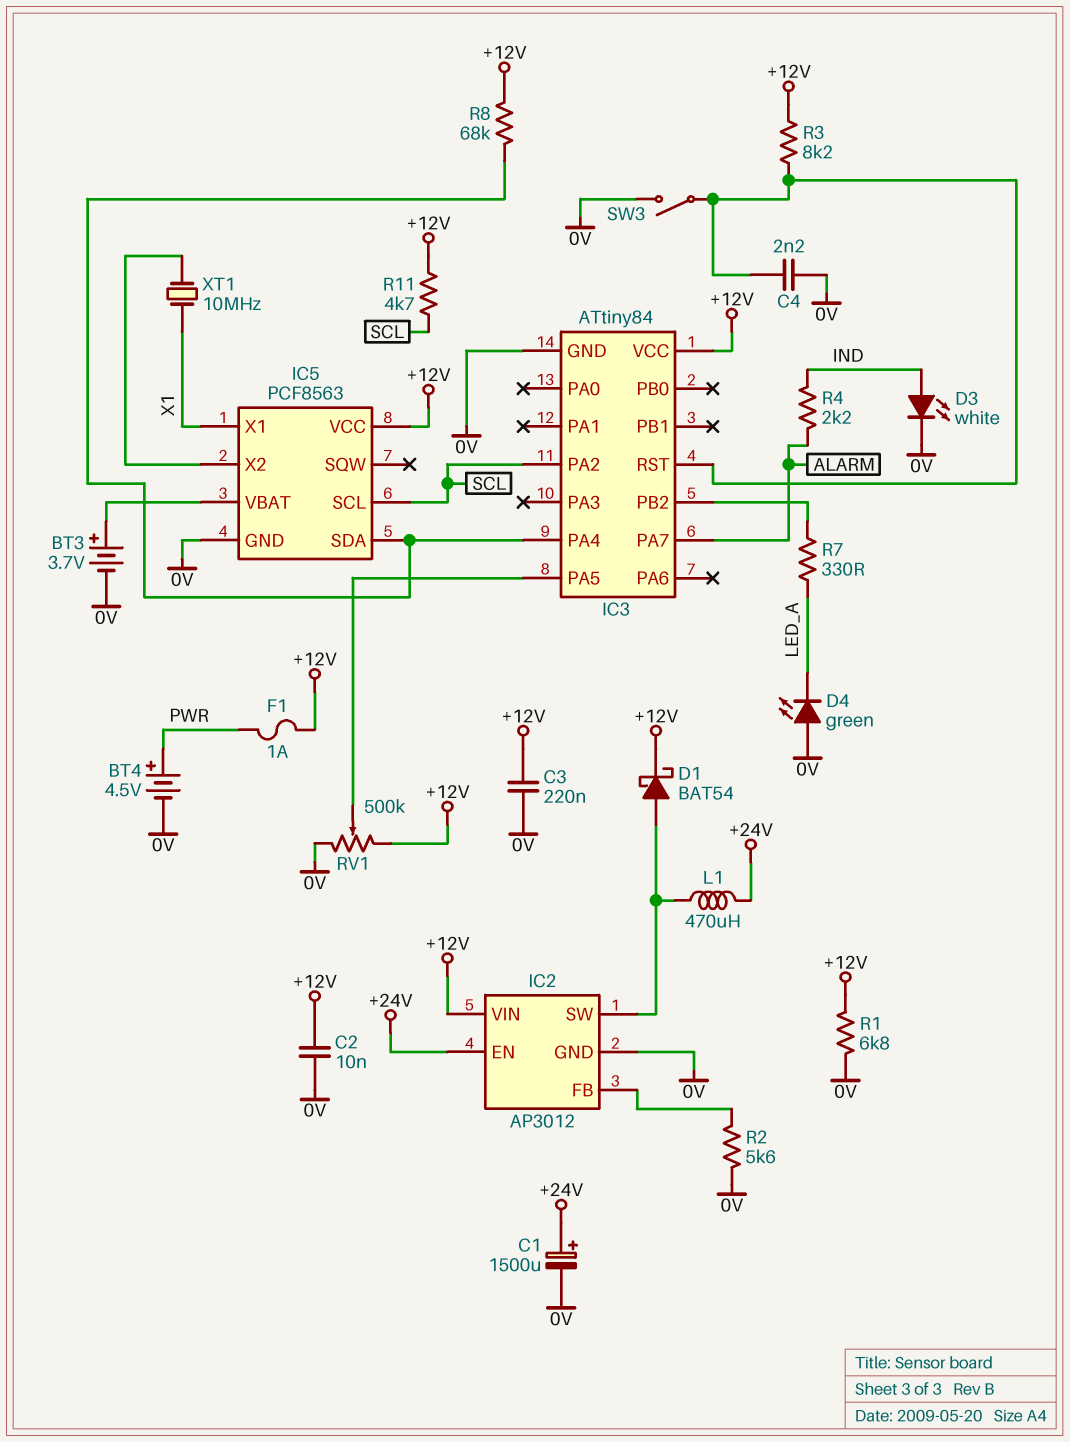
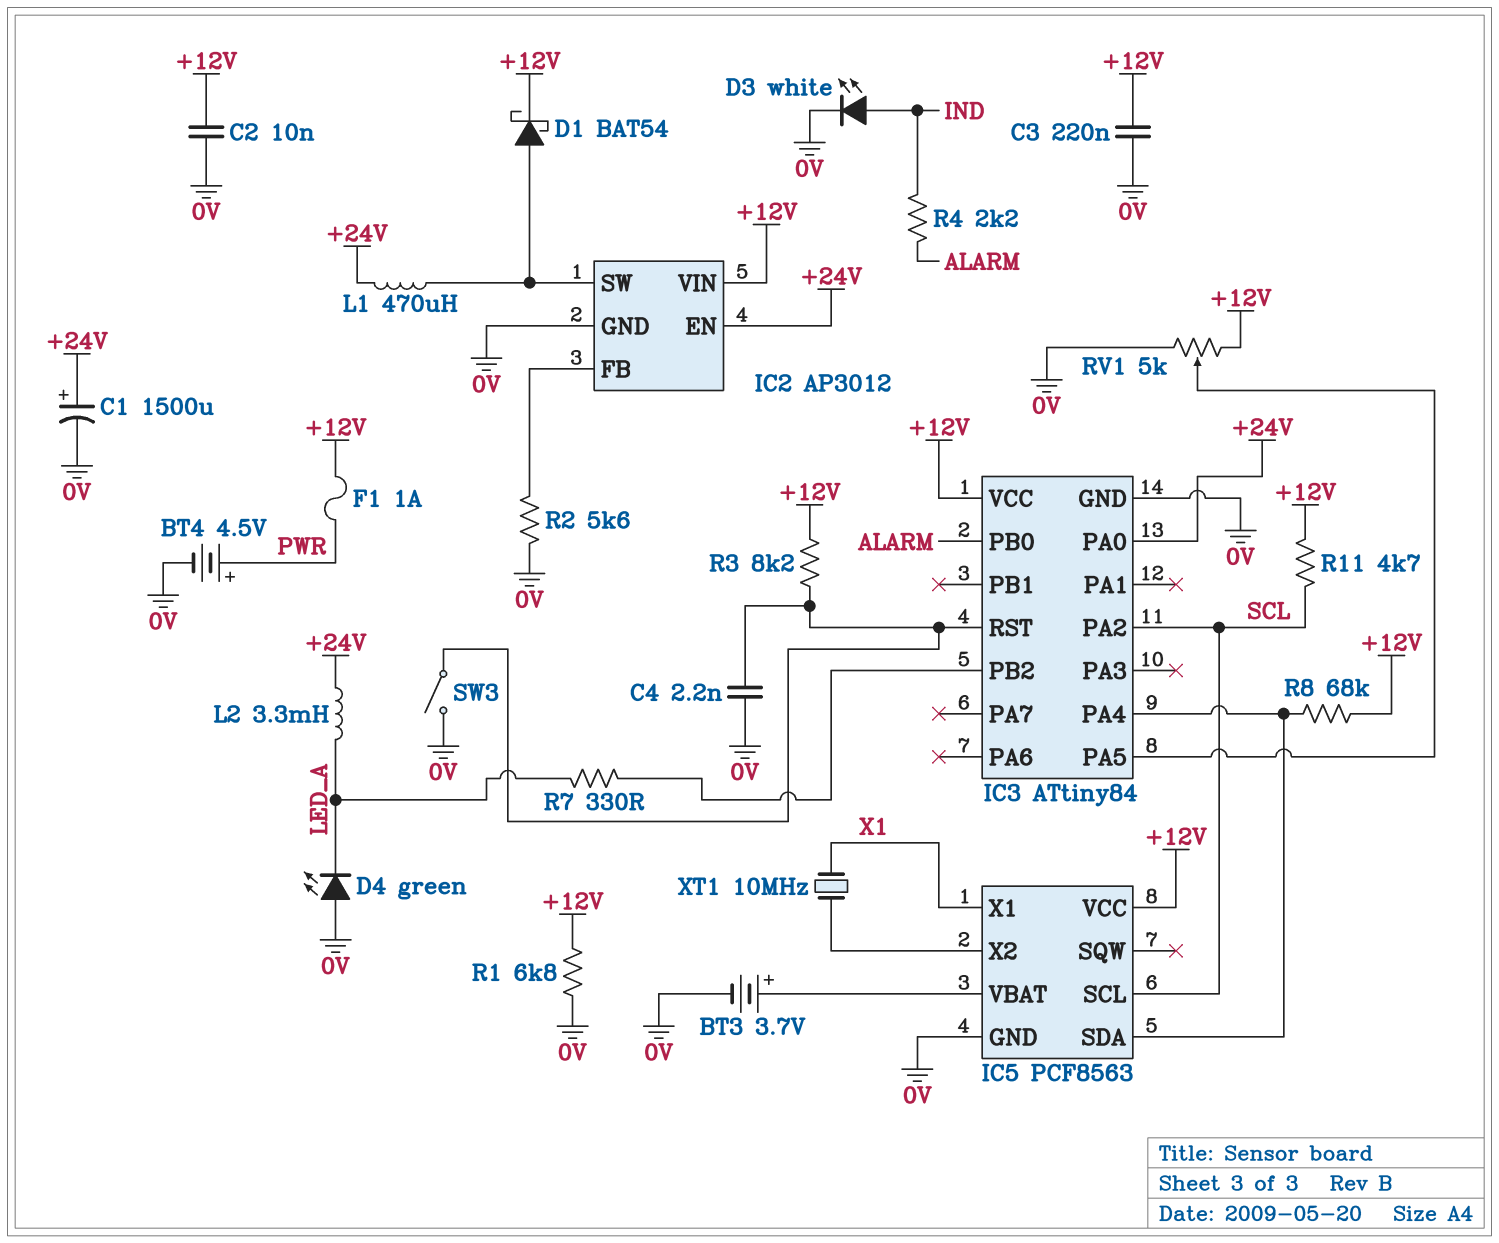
IC3 pin PA0: none -> +24V
IC3 pin PA7: ALARM -> none
IC3 pin PB0: none -> ALARM
L2: none -> 3.3mH (+24V, LED_A)
RV1: 500k (+12V, 0V, wiper IC3/PA5) -> 5k (+12V, 0V, wiper IC3/PA5)

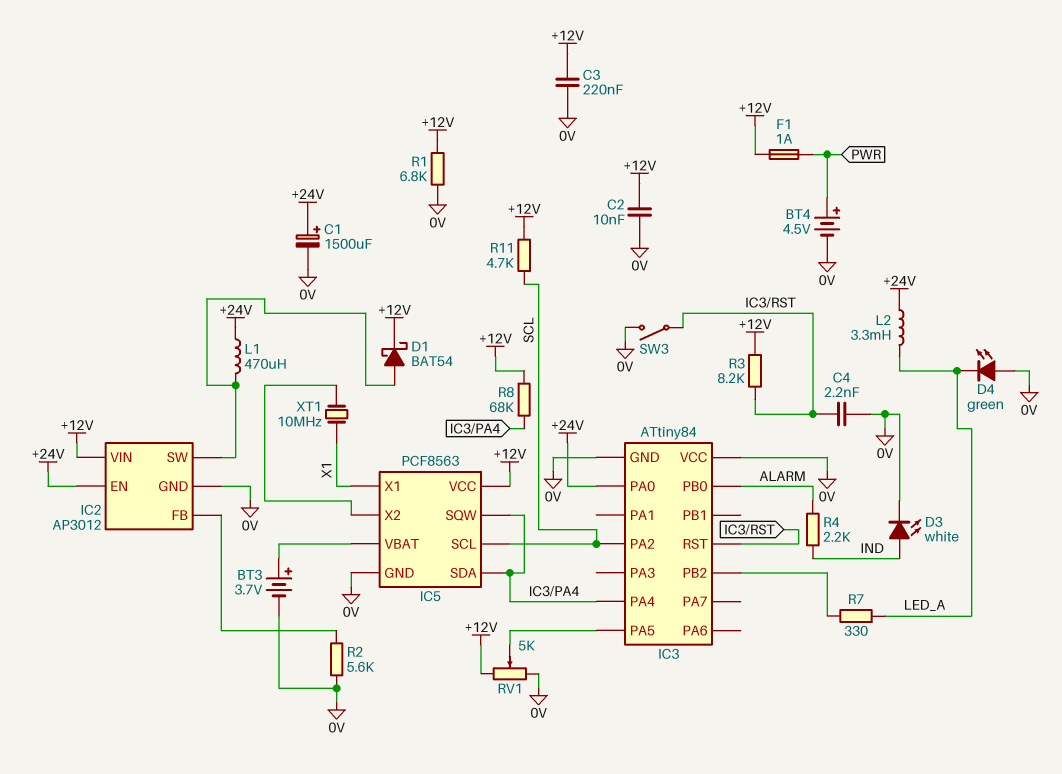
IC3 pin VCC: +12V -> 0V
IC5 pin SQW: none -> IC3/PA4

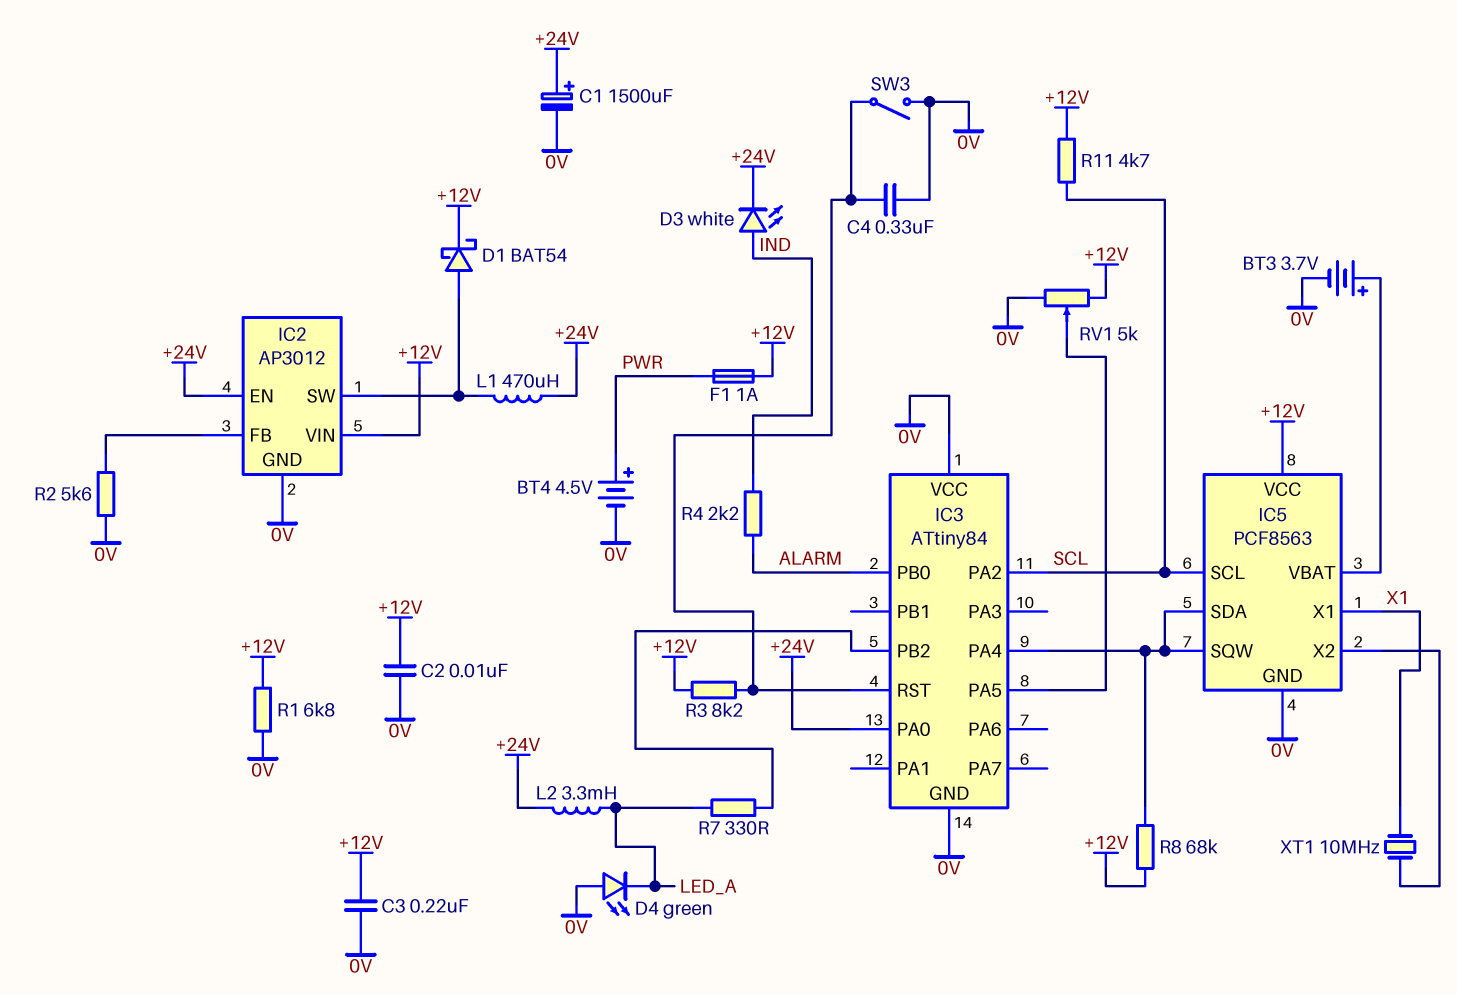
C4: 2.2nF (0V, IC3/RST) -> 330nF (0V, IC3/RST)
D3: LED white (A IND, K 0V) -> LED white (A IND, K +24V)

